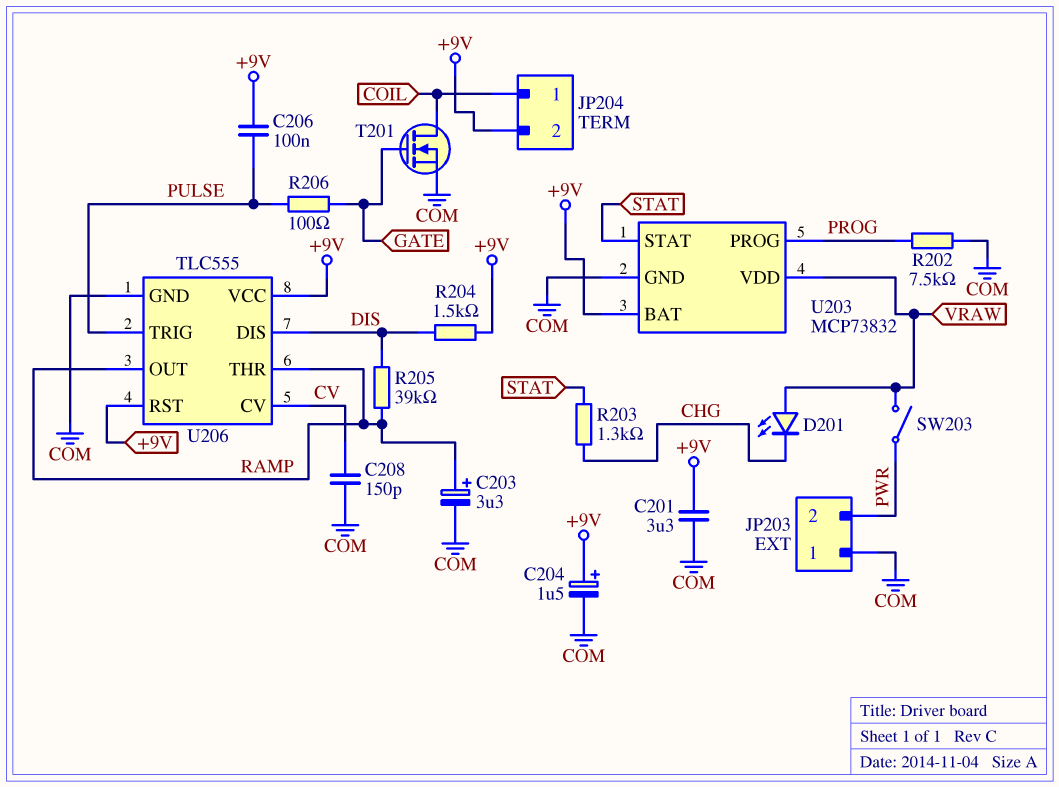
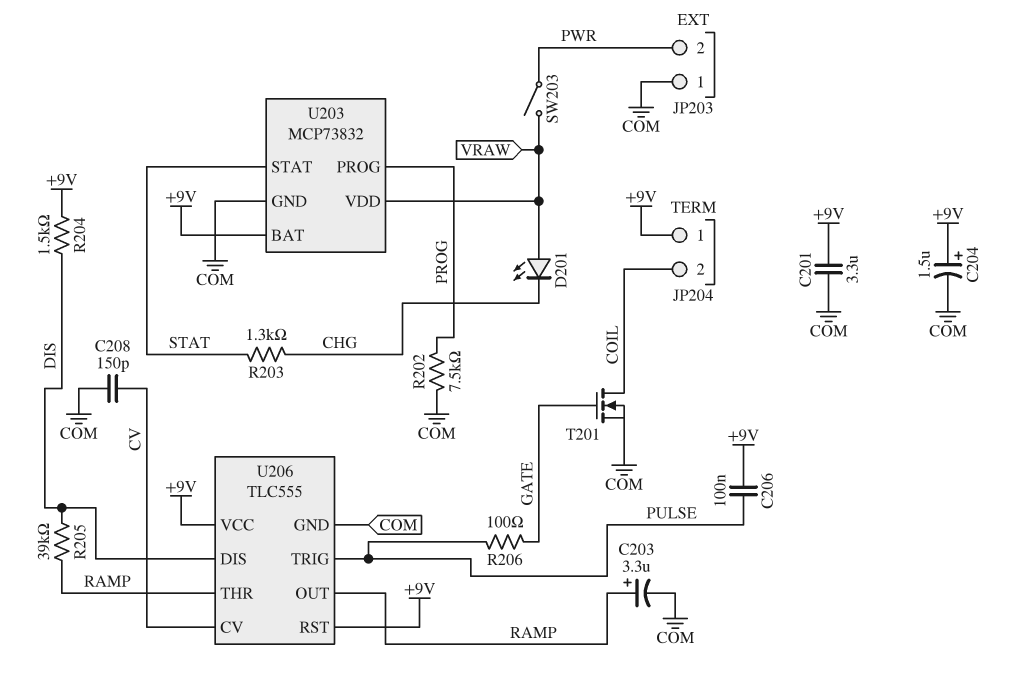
JP204 pin 1: COIL -> +9V
JP204 pin 2: +9V -> COIL

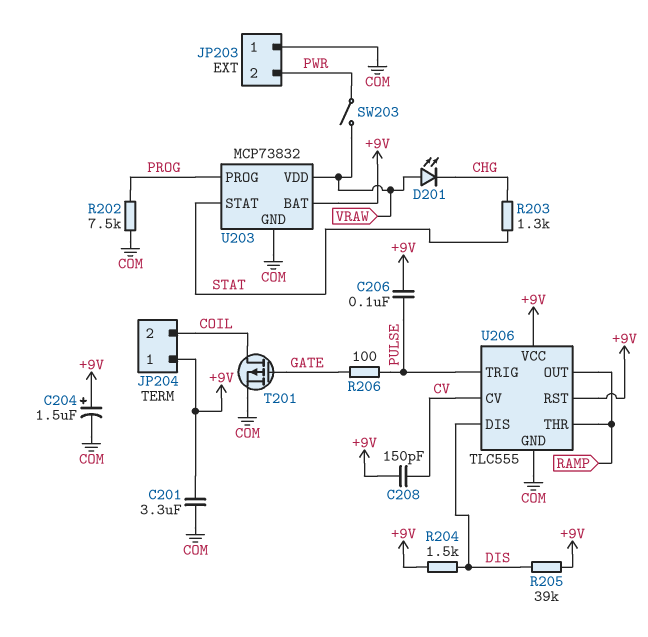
C203: 3.3uF (plus RAMP, minus COM) -> none
C208: 150pF (COM, CV) -> 150pF (+9V, CV)
R205: 39k (DIS, RAMP) -> 39k (+9V, DIS)
T201: NMOS (G GATE, D COIL, S COM) -> PMOS (G GATE, D COIL, S COM)

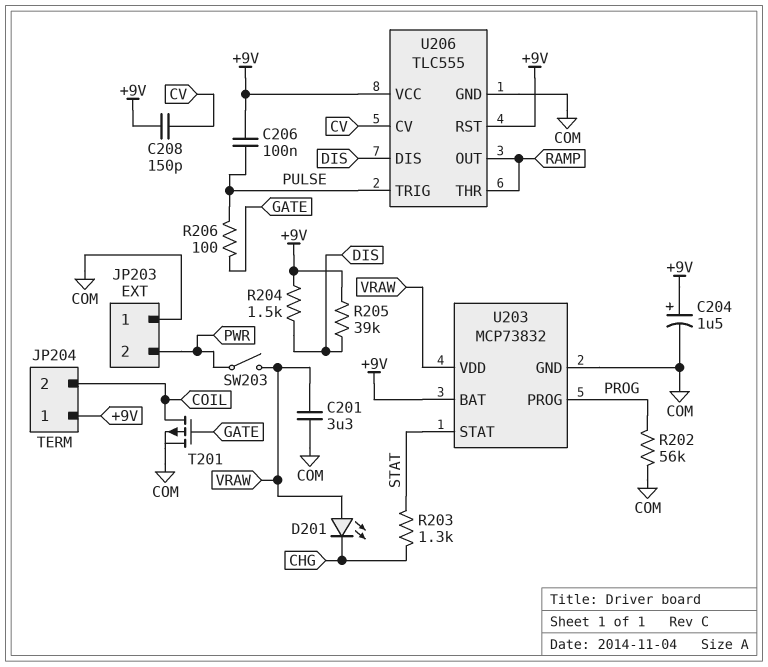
C201: 3.3uF (+9V, COM) -> 3.3uF (COM, VRAW)
R202: 7.5k (COM, PROG) -> 56k (COM, PROG)

